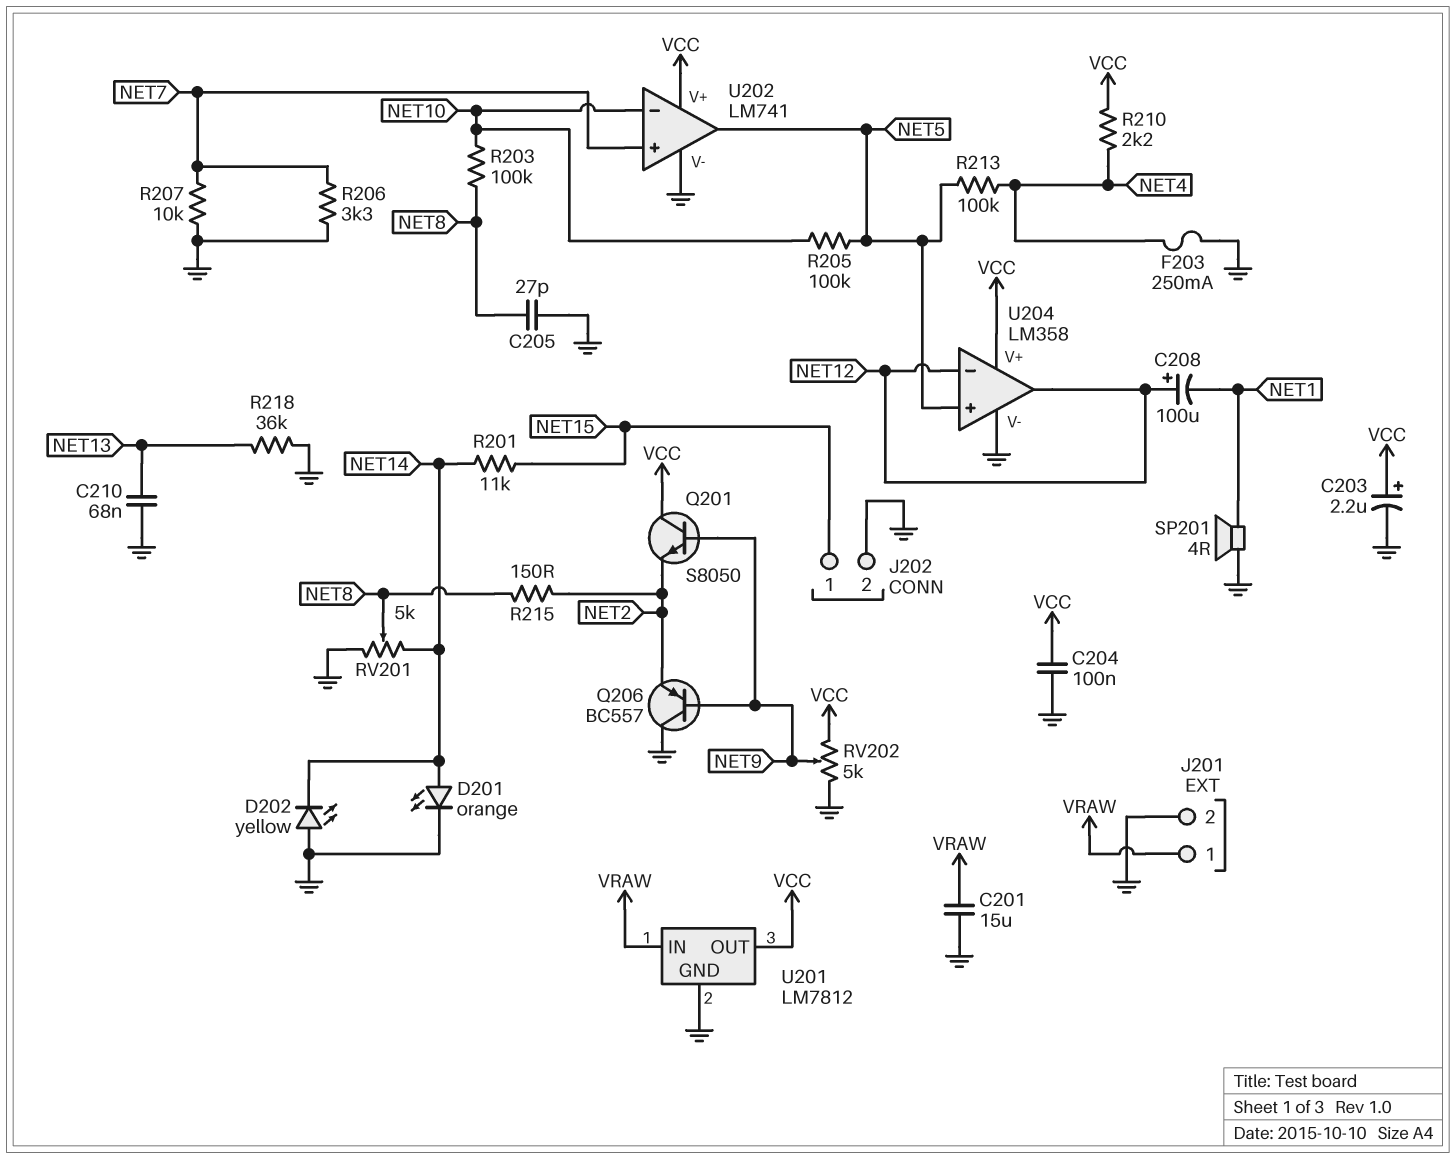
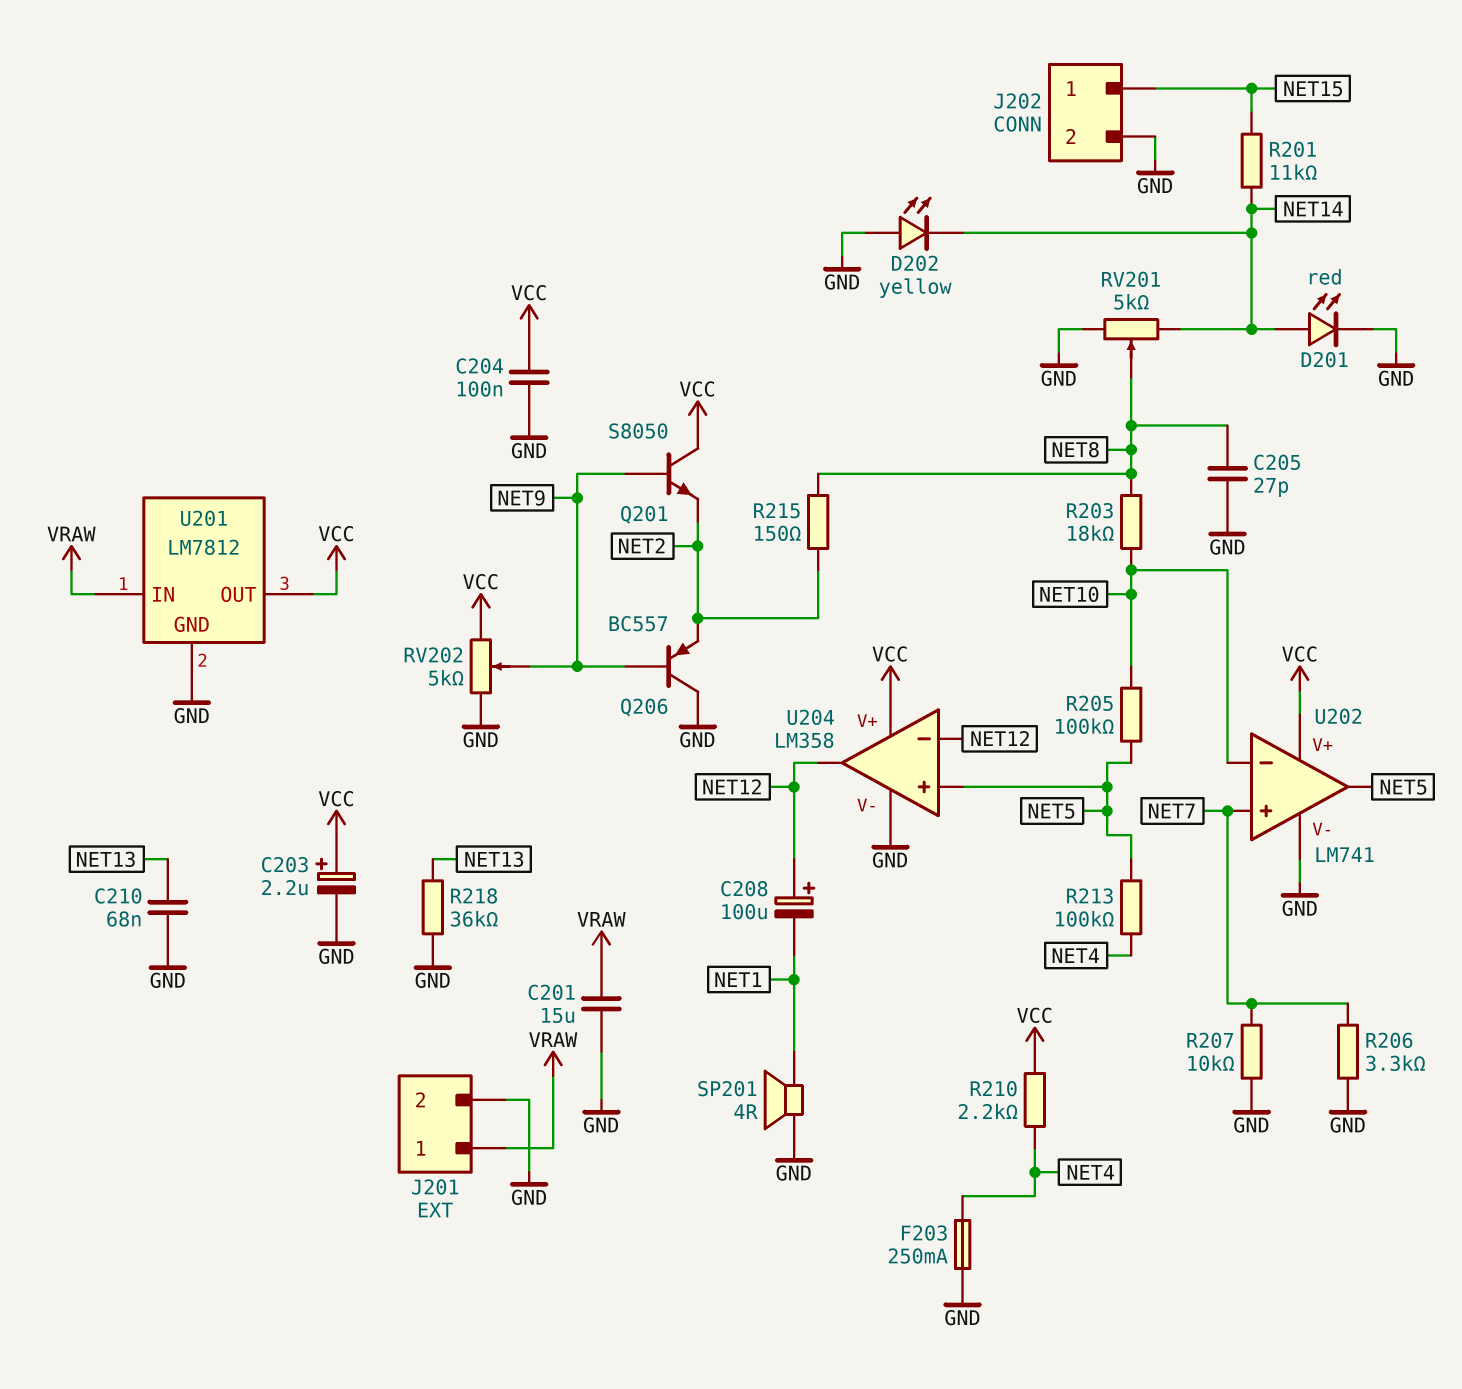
D201: LED orange (A NET14, K GND) -> LED red (A NET14, K GND)
R203: 100k (NET8, NET10) -> 18k (NET8, NET10)

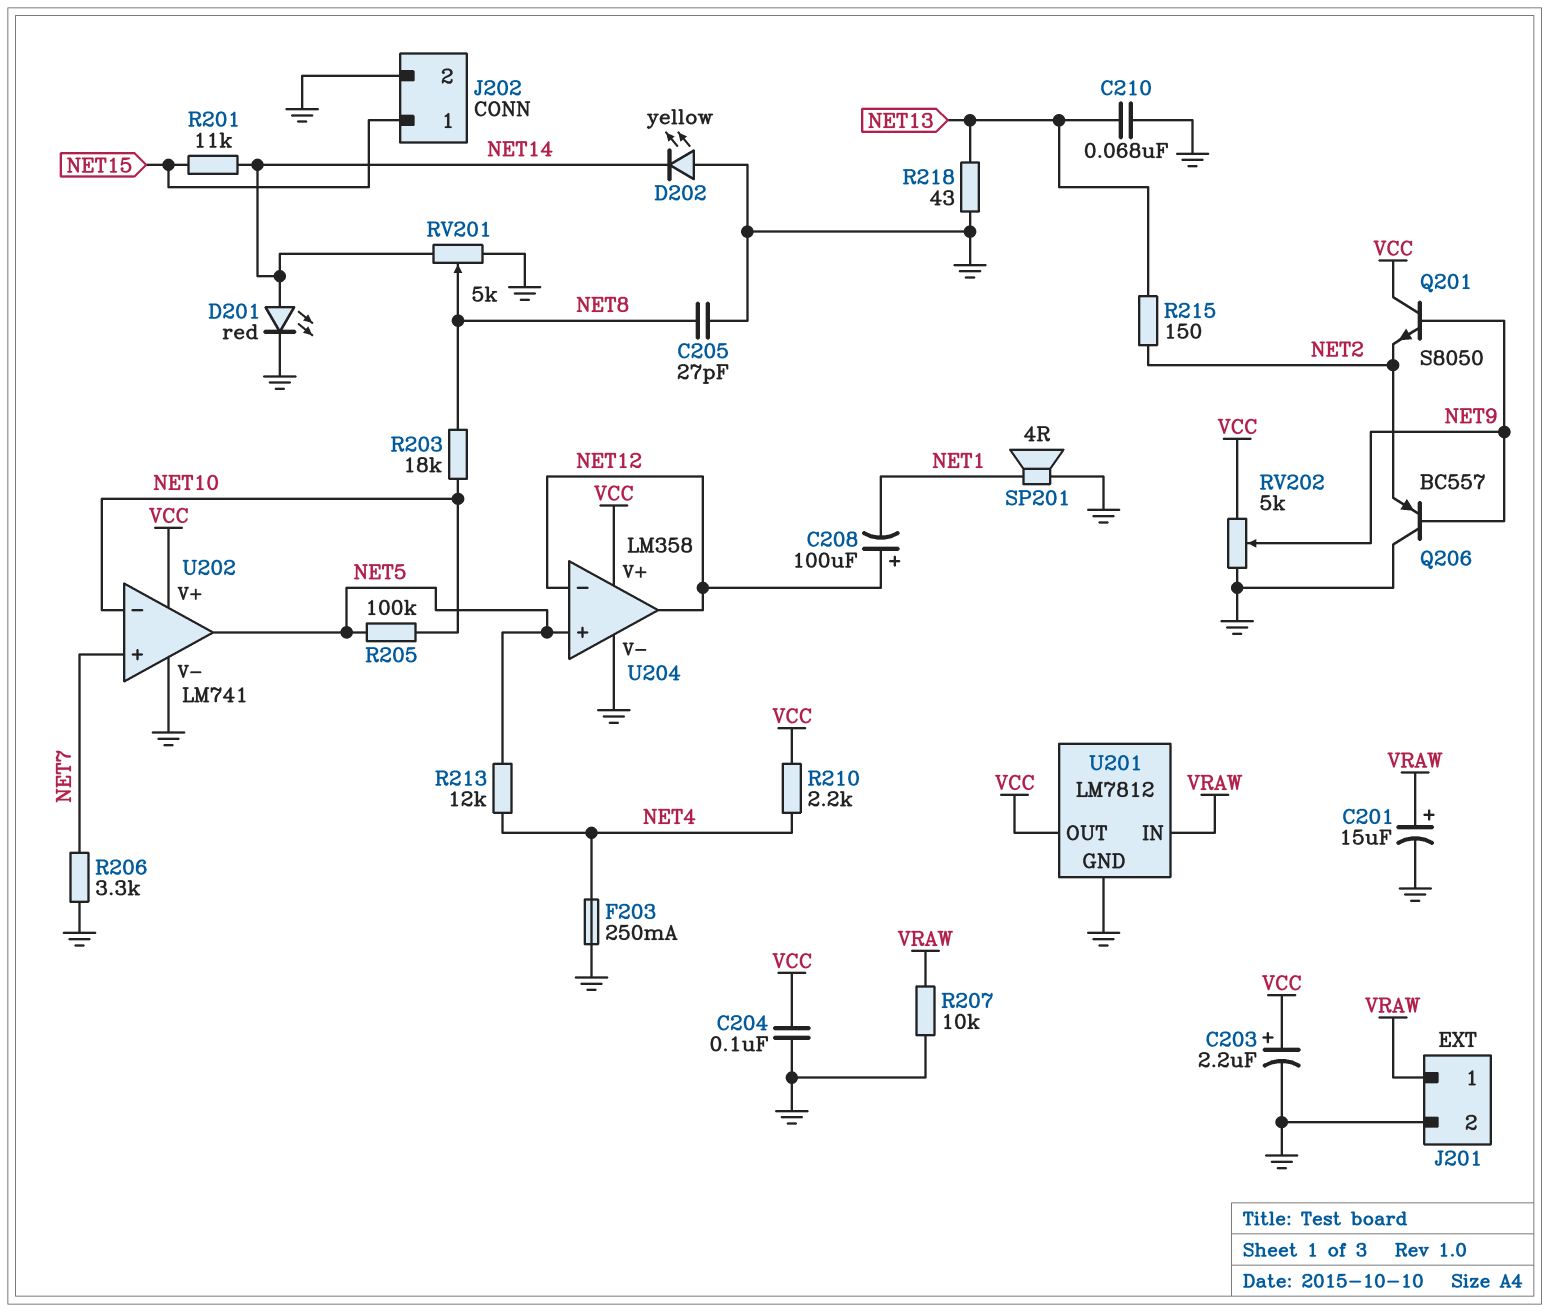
C201: 15uF (GND, VRAW) -> 15uF (plus VRAW, minus GND)
R207: 10k (GND, NET7) -> 10k (GND, VRAW)
R213: 100k (NET4, NET5) -> 12k (NET4, NET5)
R215: 150 (NET2, NET8) -> 150 (NET2, NET13)
R218: 36k (GND, NET13) -> 43 (GND, NET13)

